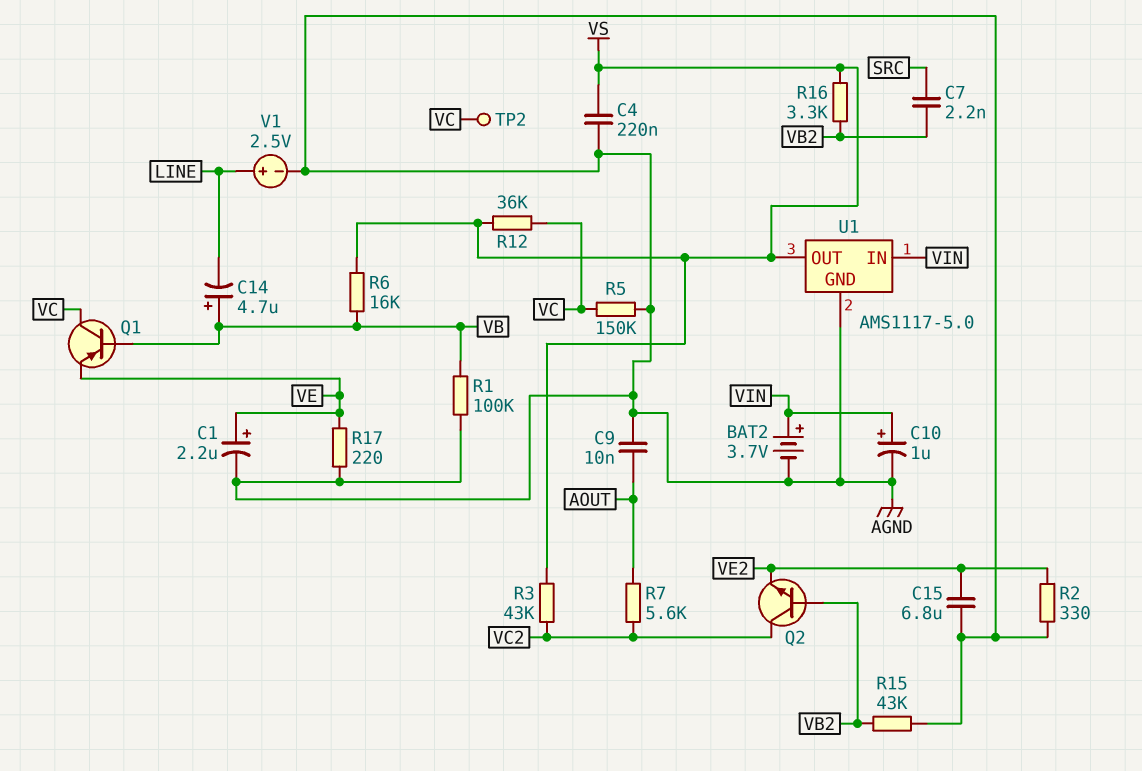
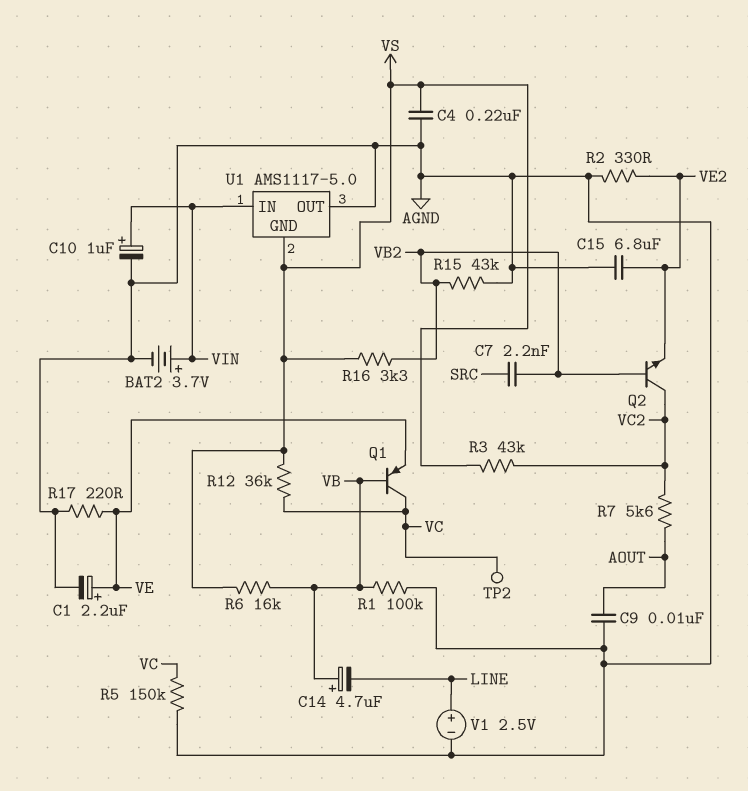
U1 pin GND: AGND -> VS
U1 pin OUT: VS -> AGND

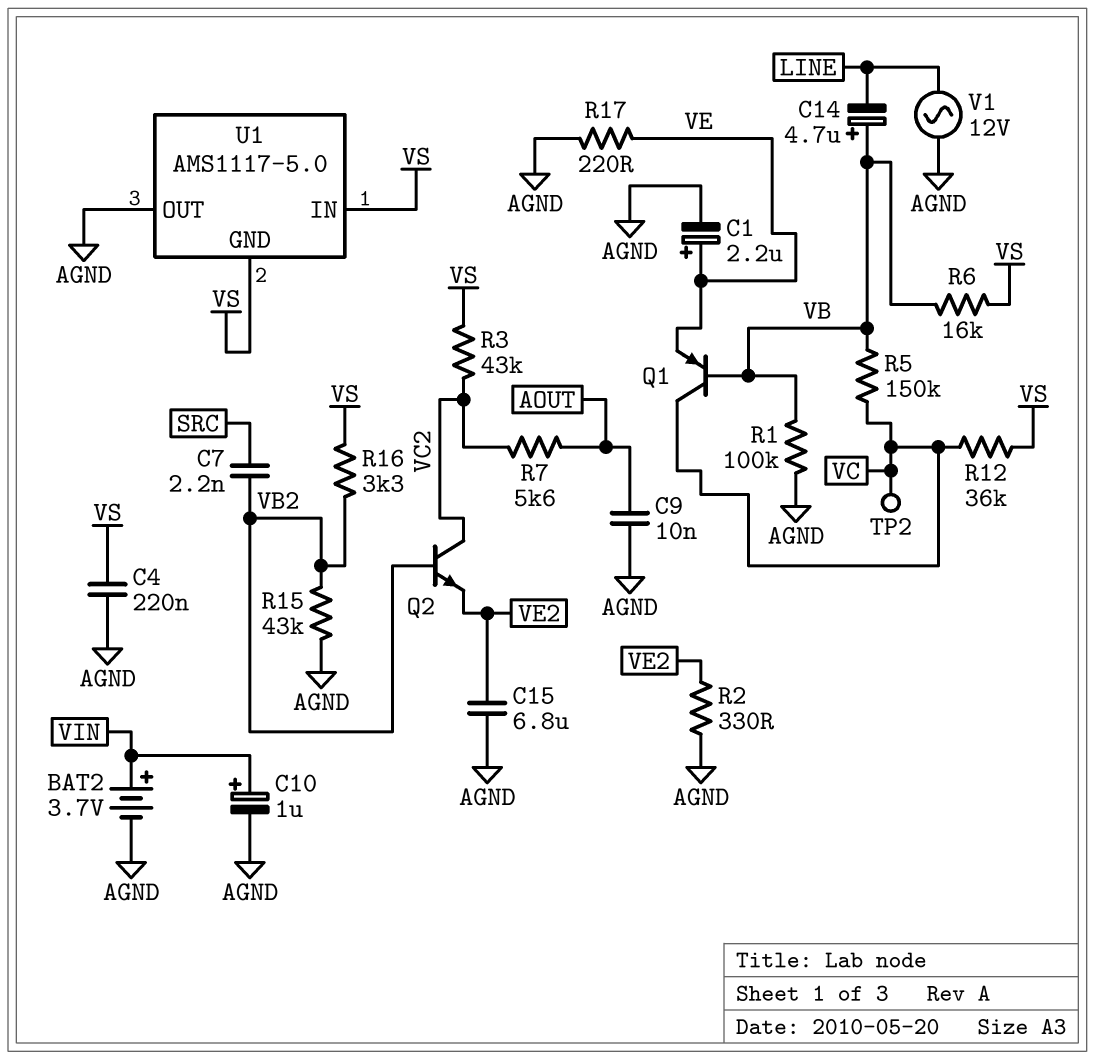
R5: 150k (AGND, VC) -> 150k (VB, VC)
U1 pin IN: VIN -> VS
V1: 2.5V (plus LINE, minus AGND) -> AC 12V (AGND, LINE)

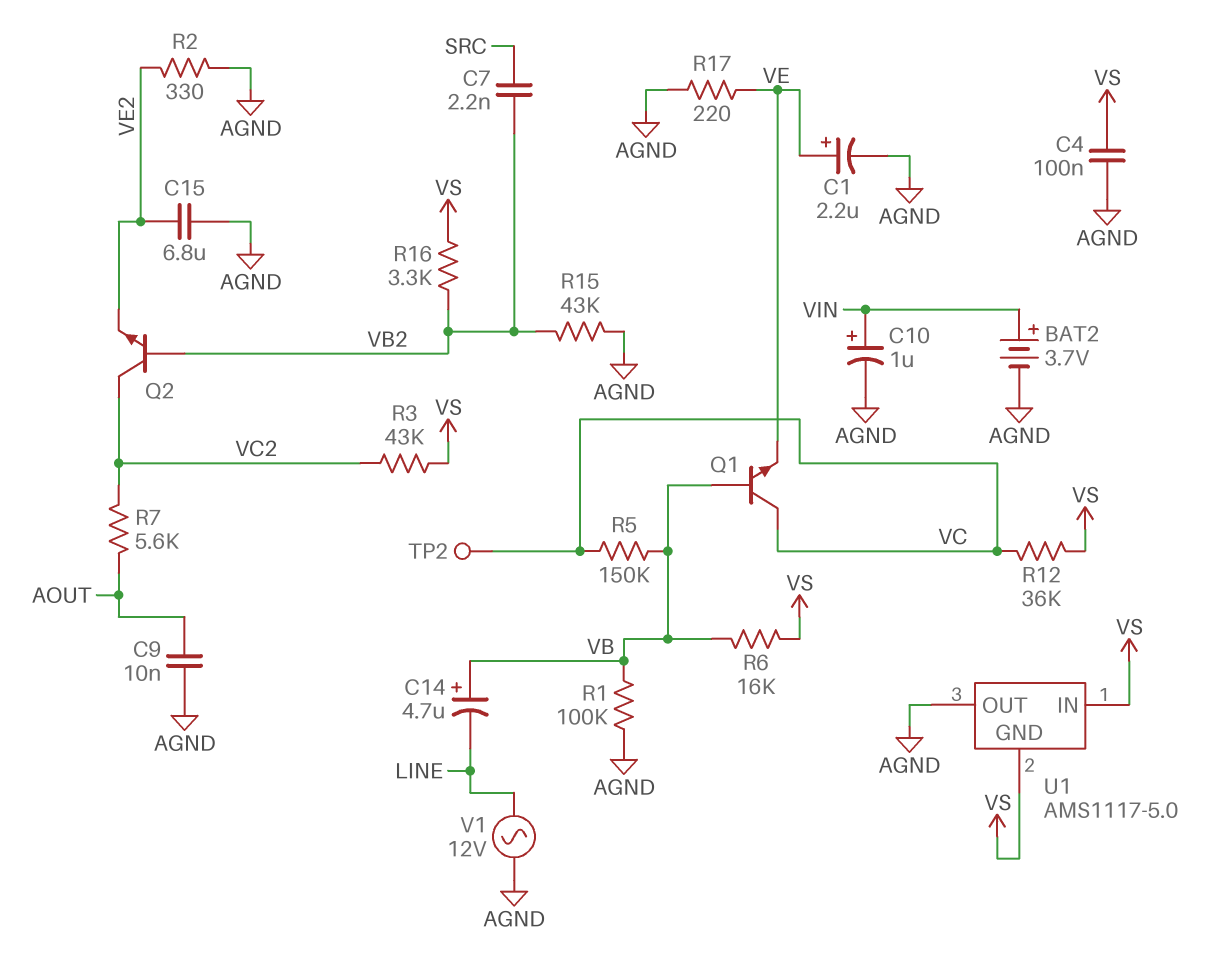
C4: 220nF (AGND, VS) -> 100nF (AGND, VS)
Q1: PNP (B VB, C VC, E VE) -> NPN (B VB, C VC, E VE)

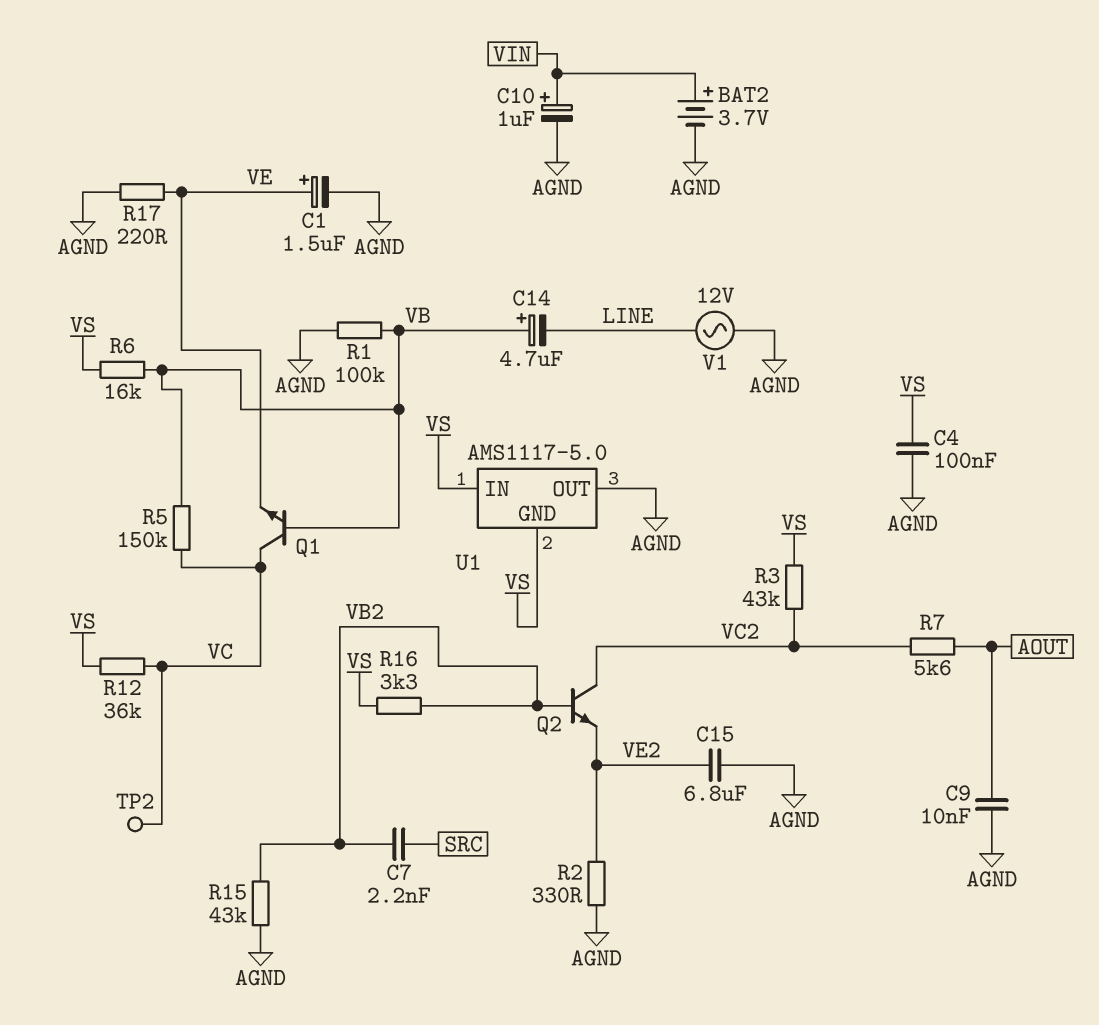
C1: 2.2uF (plus VE, minus AGND) -> 1.5uF (plus VE, minus AGND)

